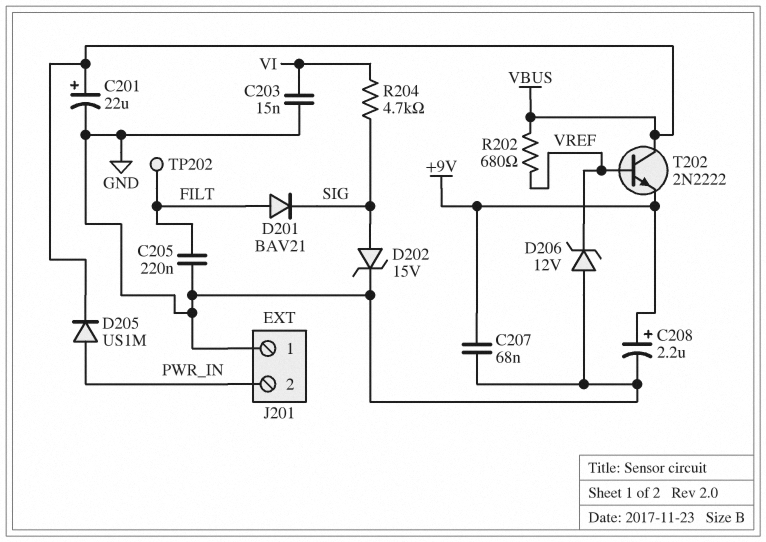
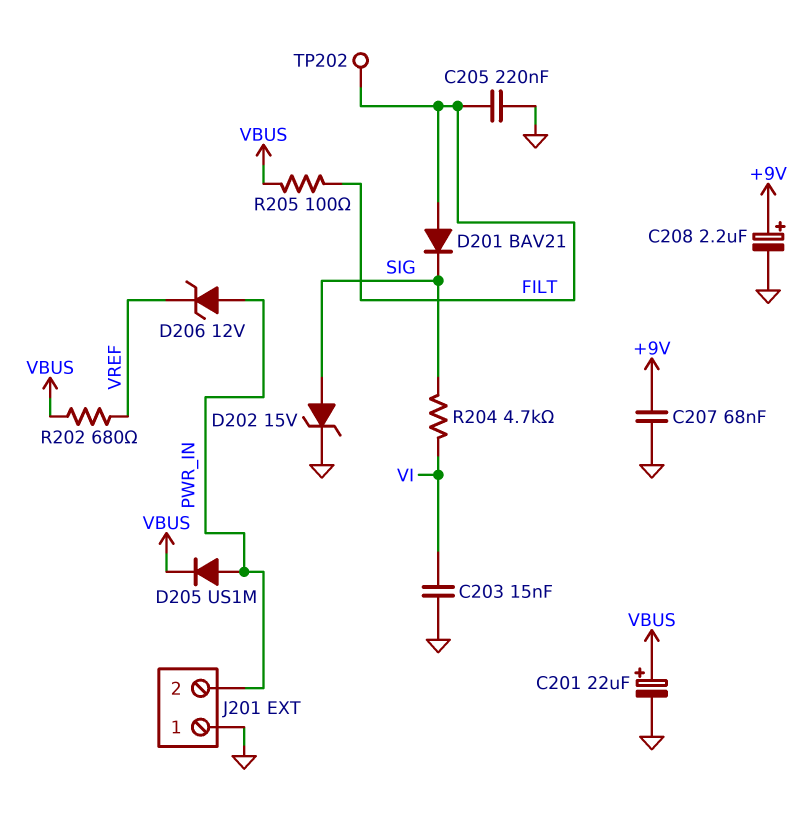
D206: zener 12V (A GND, K VREF) -> zener 12V (A PWR_IN, K VREF)
R205: none -> 100 (FILT, VBUS)
T202: NPN 2N2222 (B VREF, C VBUS, E +9V) -> none

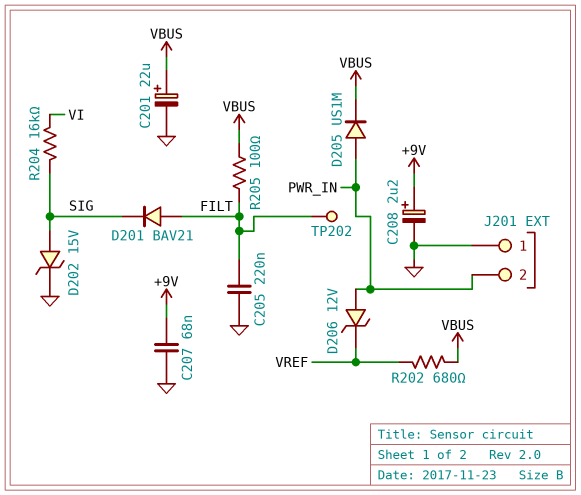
C203: 15nF (GND, VI) -> none
R204: 4.7k (SIG, VI) -> 16k (SIG, VI)

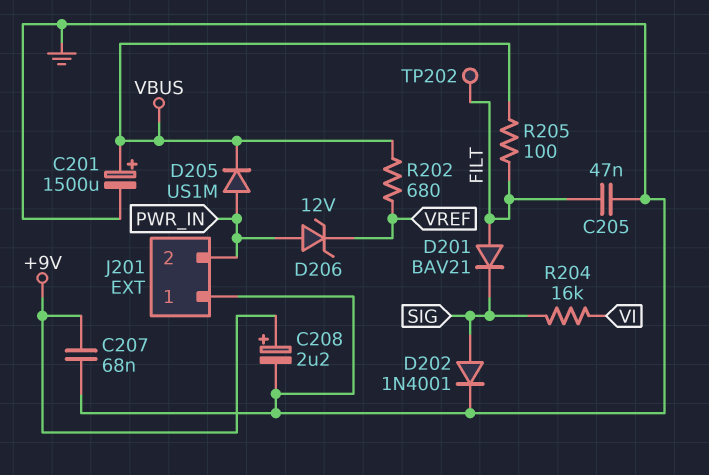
C201: 22uF (plus VBUS, minus GND) -> 1500uF (plus VBUS, minus GND)
C205: 220nF (FILT, GND) -> 47nF (FILT, GND)
D202: zener 15V (A SIG, K GND) -> diode 1N4001 (A SIG, K GND)

